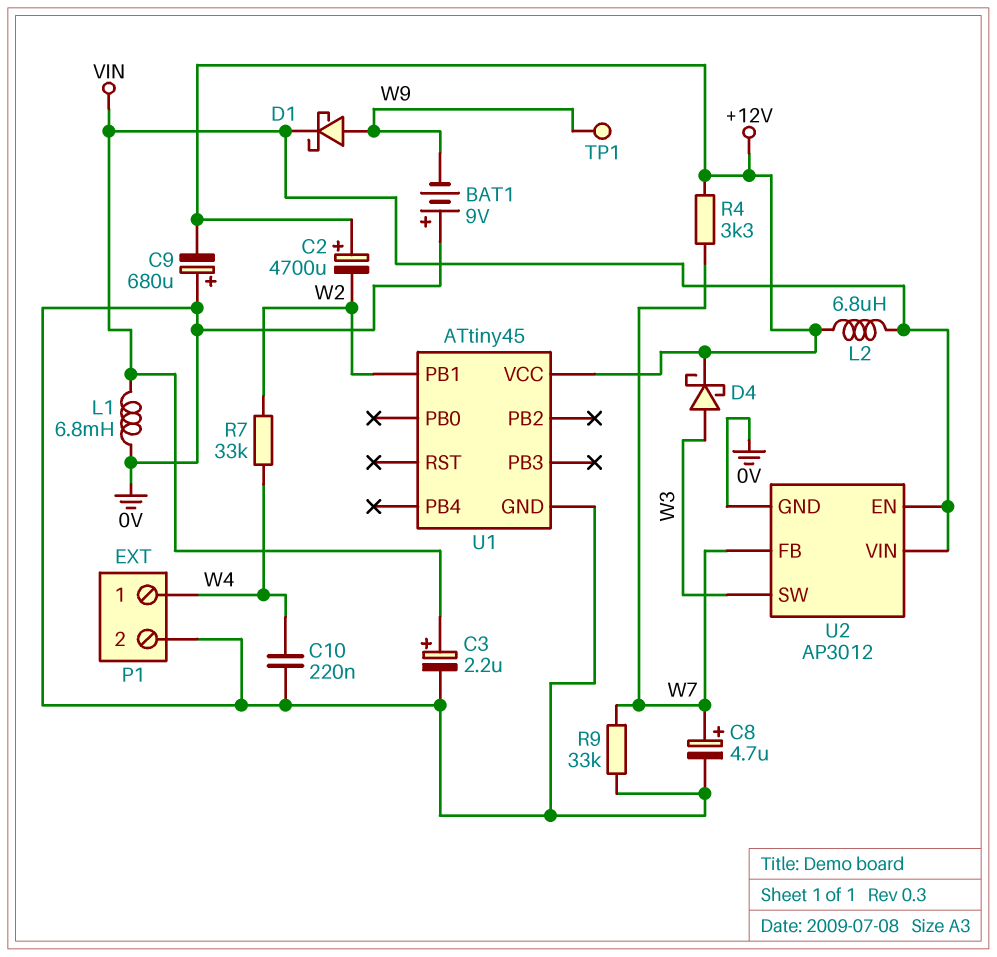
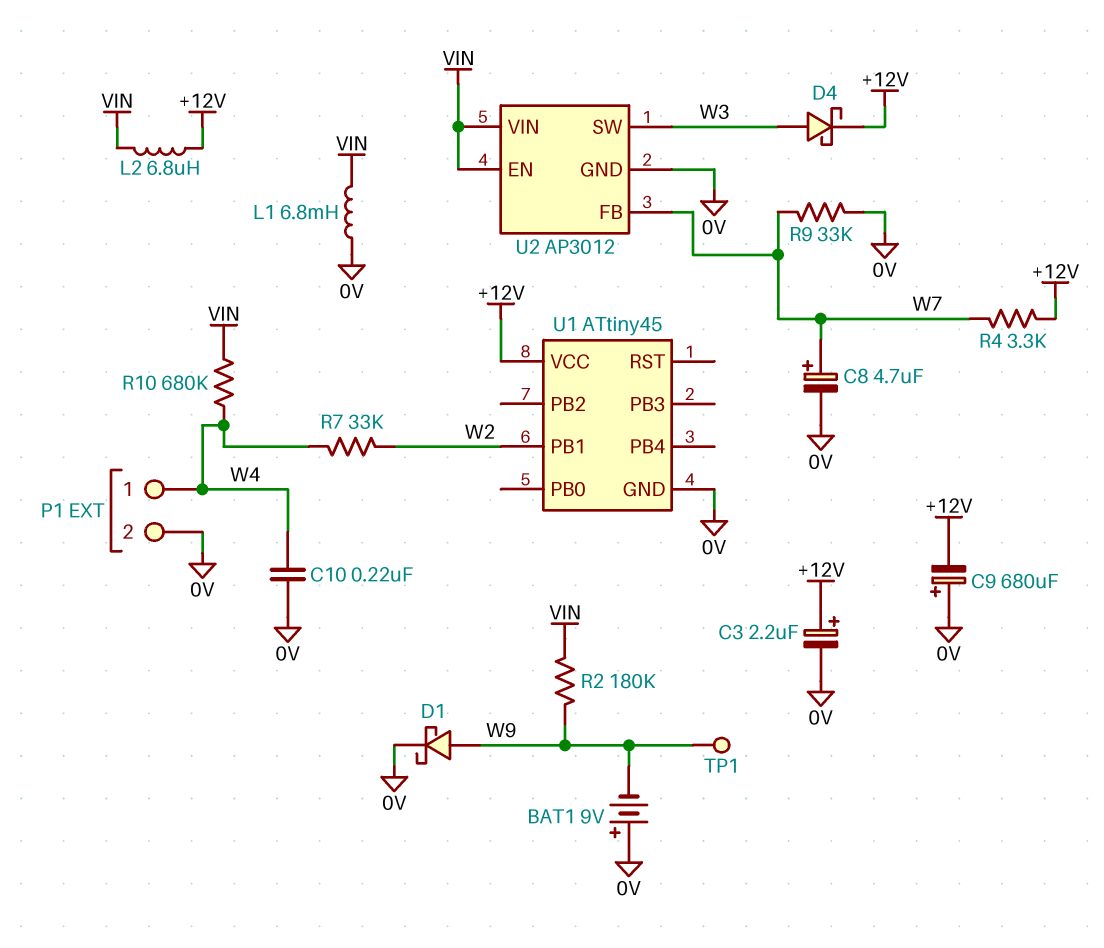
C2: 4700uF (plus +12V, minus W2) -> none
C3: 2.2uF (plus VIN, minus 0V) -> 2.2uF (plus +12V, minus 0V)
D1: schottky (A W9, K VIN) -> schottky (A W9, K 0V)
R2: none -> 180k (VIN, W9)
R10: none -> 680k (VIN, W4)

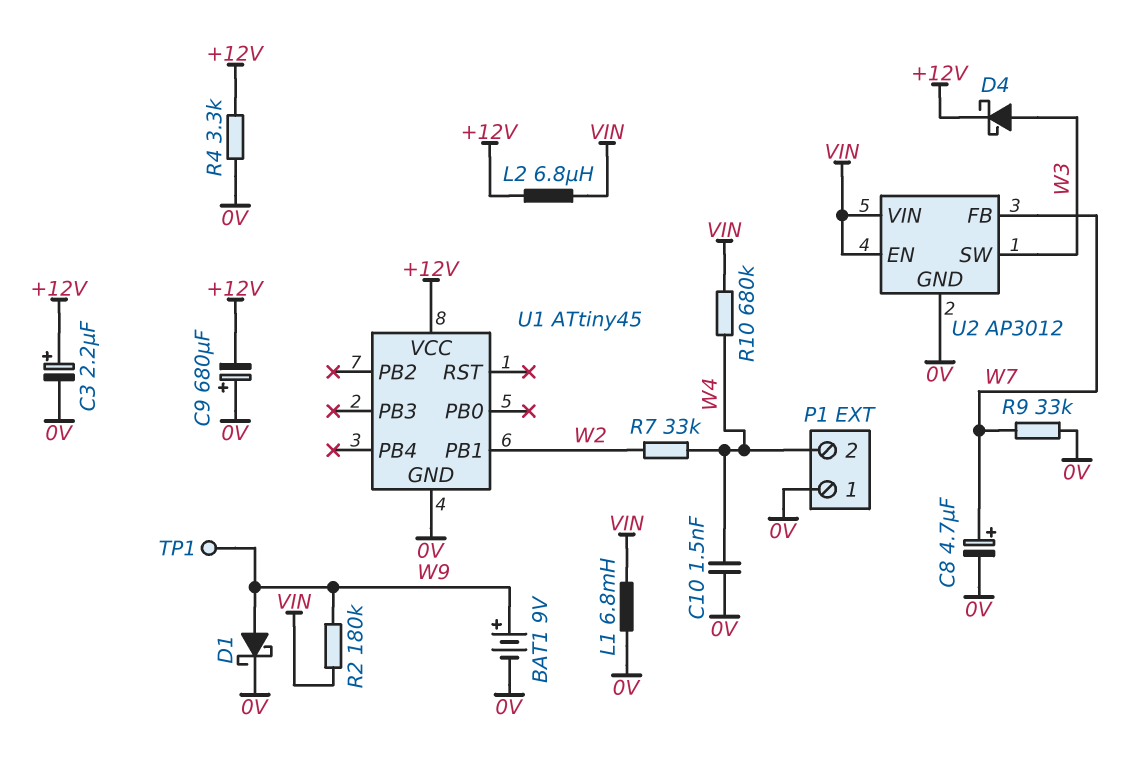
BAT1: 9V (plus 0V, minus W9) -> 9V (plus W9, minus 0V)
C10: 220nF (0V, W4) -> 1.5nF (0V, W4)
P1 pin 1: W4 -> 0V
P1 pin 2: 0V -> W4
R4: 3.3k (+12V, W7) -> 3.3k (+12V, 0V)

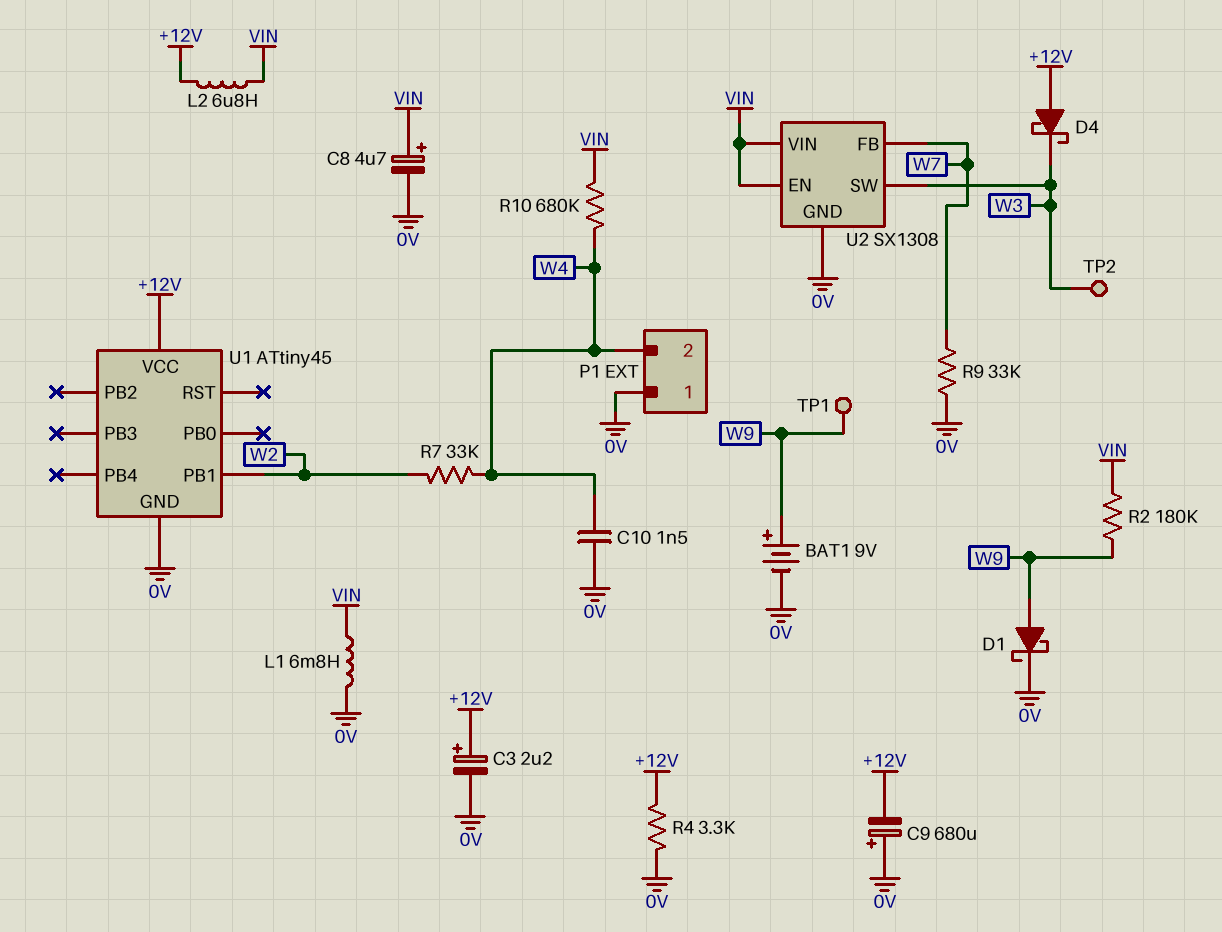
C8: 4.7uF (plus W7, minus 0V) -> 4.7uF (plus VIN, minus 0V)
D4: schottky (A W3, K +12V) -> schottky (A +12V, K W3)
TP2: none -> test point (W3)
U2: AP3012 -> SX1308

